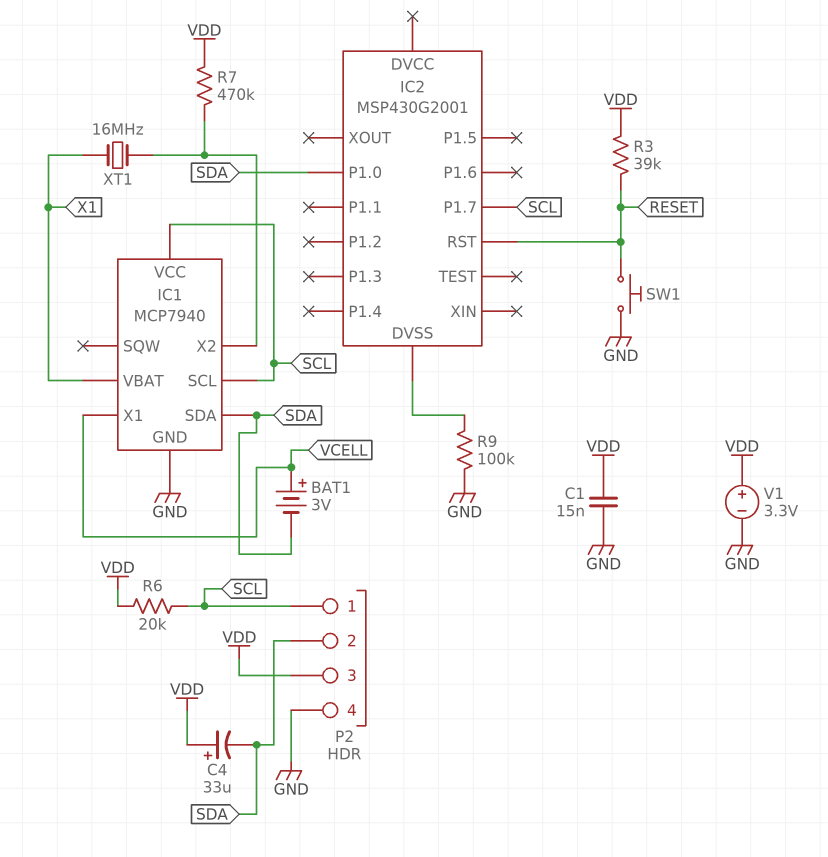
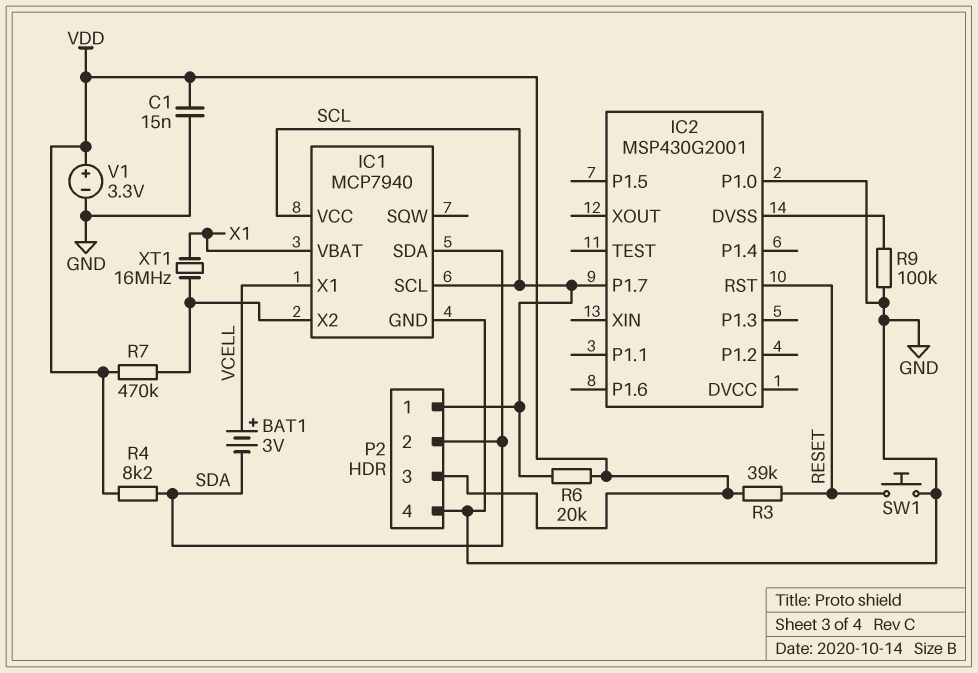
C4: 33uF (plus VDD, minus SDA) -> none
IC2 pin P1.0: SDA -> GND
R4: none -> 8.2k (SDA, VDD)

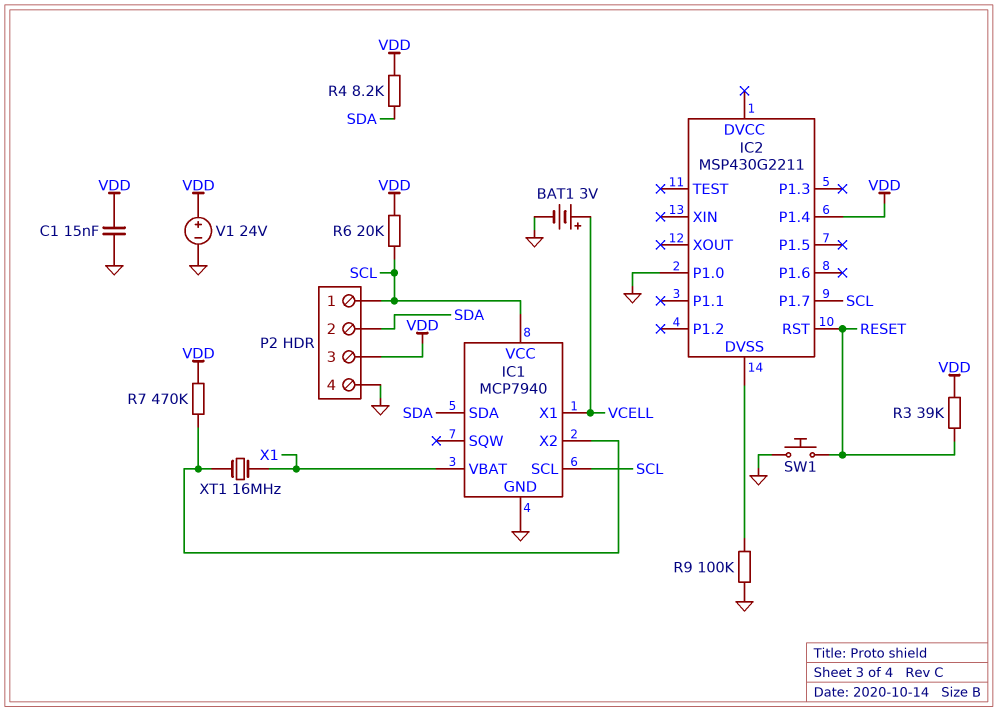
BAT1: 3V (plus VCELL, minus SDA) -> 3V (plus VCELL, minus GND)
IC2: MSP430G2001 -> MSP430G2211
IC2 pin P1.4: none -> VDD
V1: 3.3V (plus VDD, minus GND) -> 24V (plus VDD, minus GND)

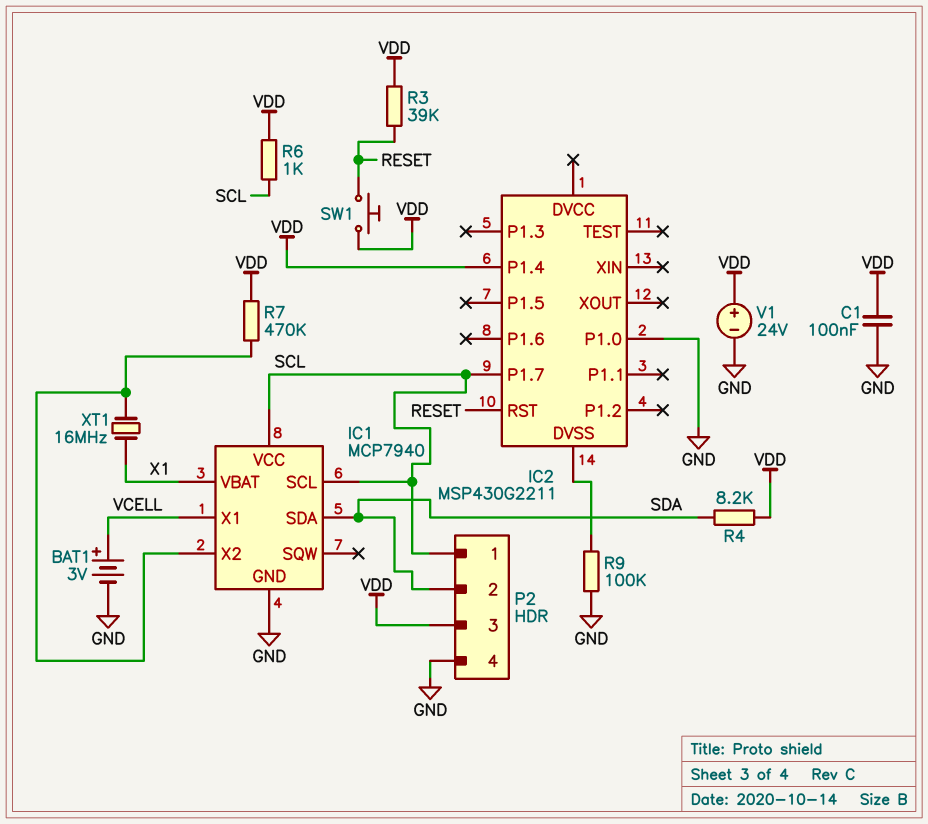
C1: 15nF (GND, VDD) -> 100nF (GND, VDD)
R6: 20k (SCL, VDD) -> 1k (SCL, VDD)
SW1: button (GND, RESET) -> button (RESET, VDD)

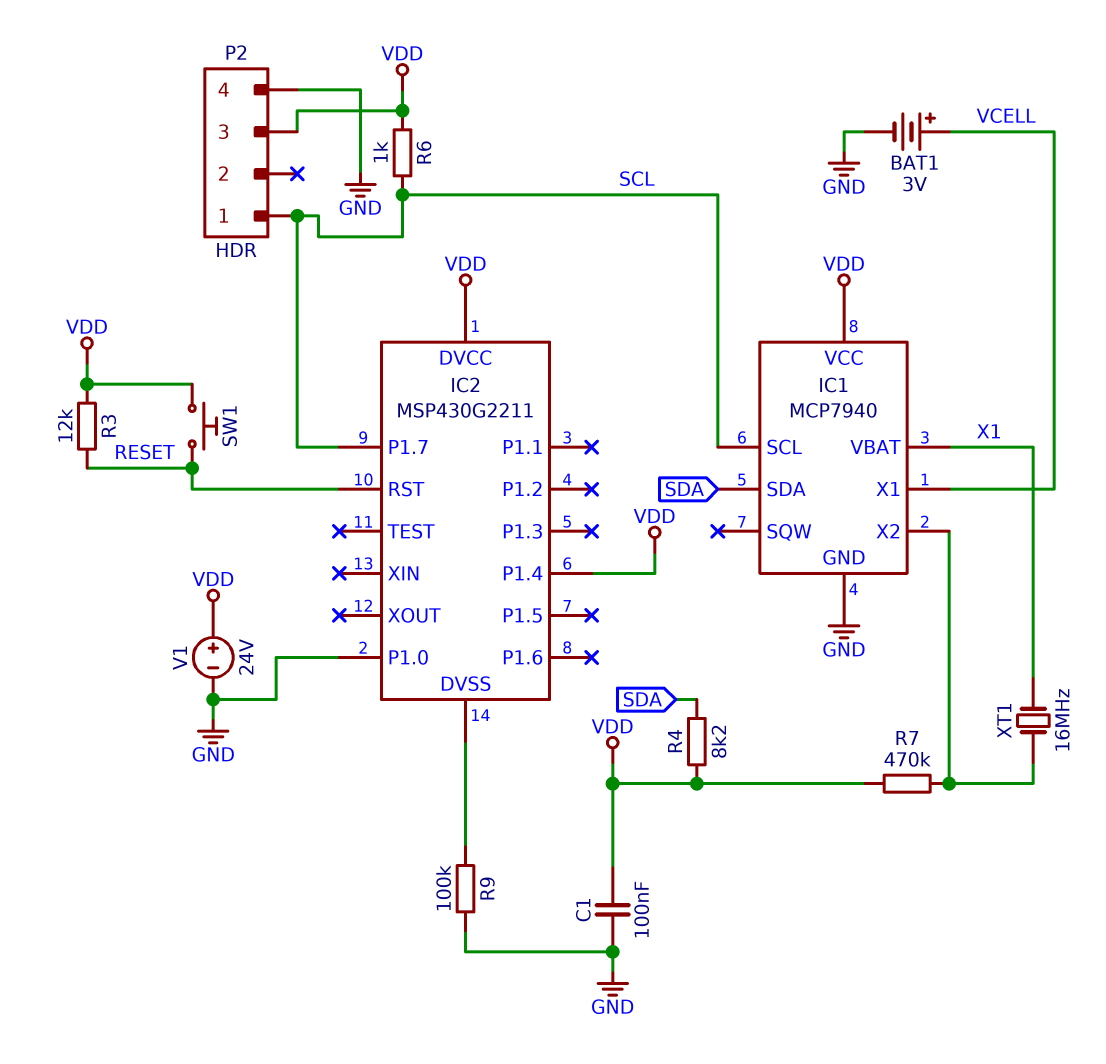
IC1 pin VCC: SCL -> VDD
IC2 pin DVCC: none -> VDD
P2 pin 2: SDA -> none
R3: 39k (RESET, VDD) -> 12k (RESET, VDD)

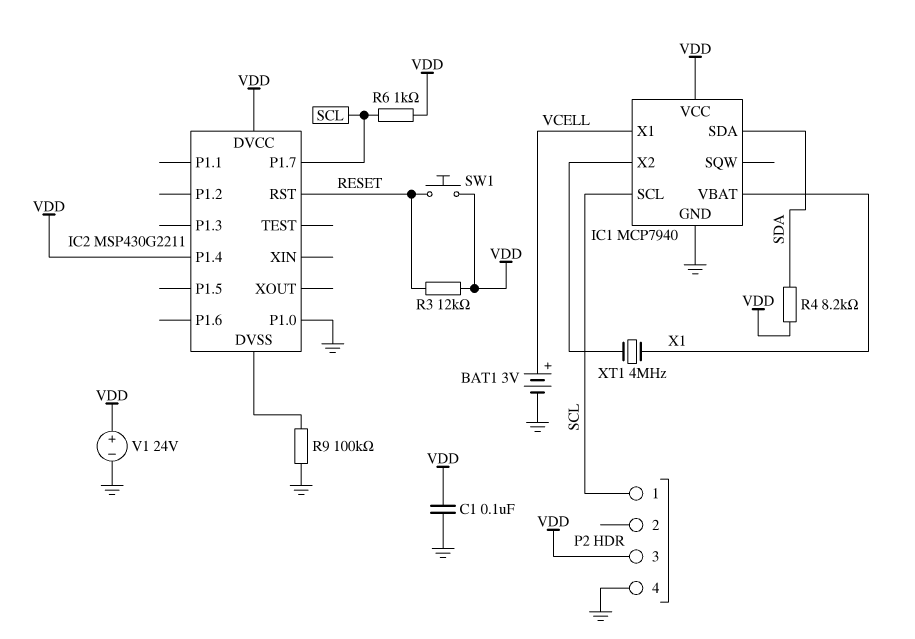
R7: 470k (IC1/X2, VDD) -> none
XT1: 16MHz (IC1/X2, X1) -> 4MHz (IC1/X2, X1)

